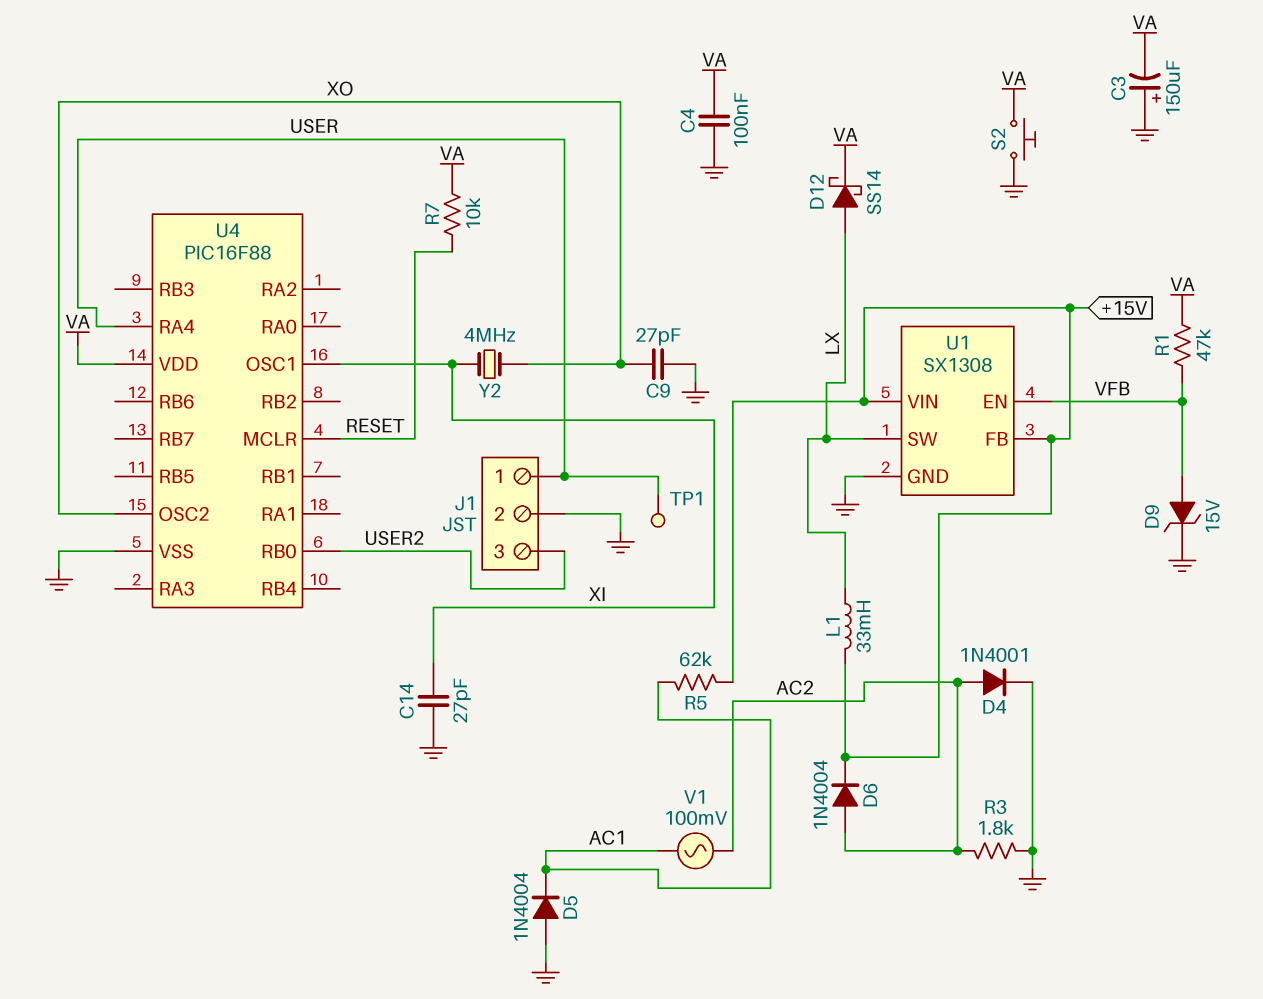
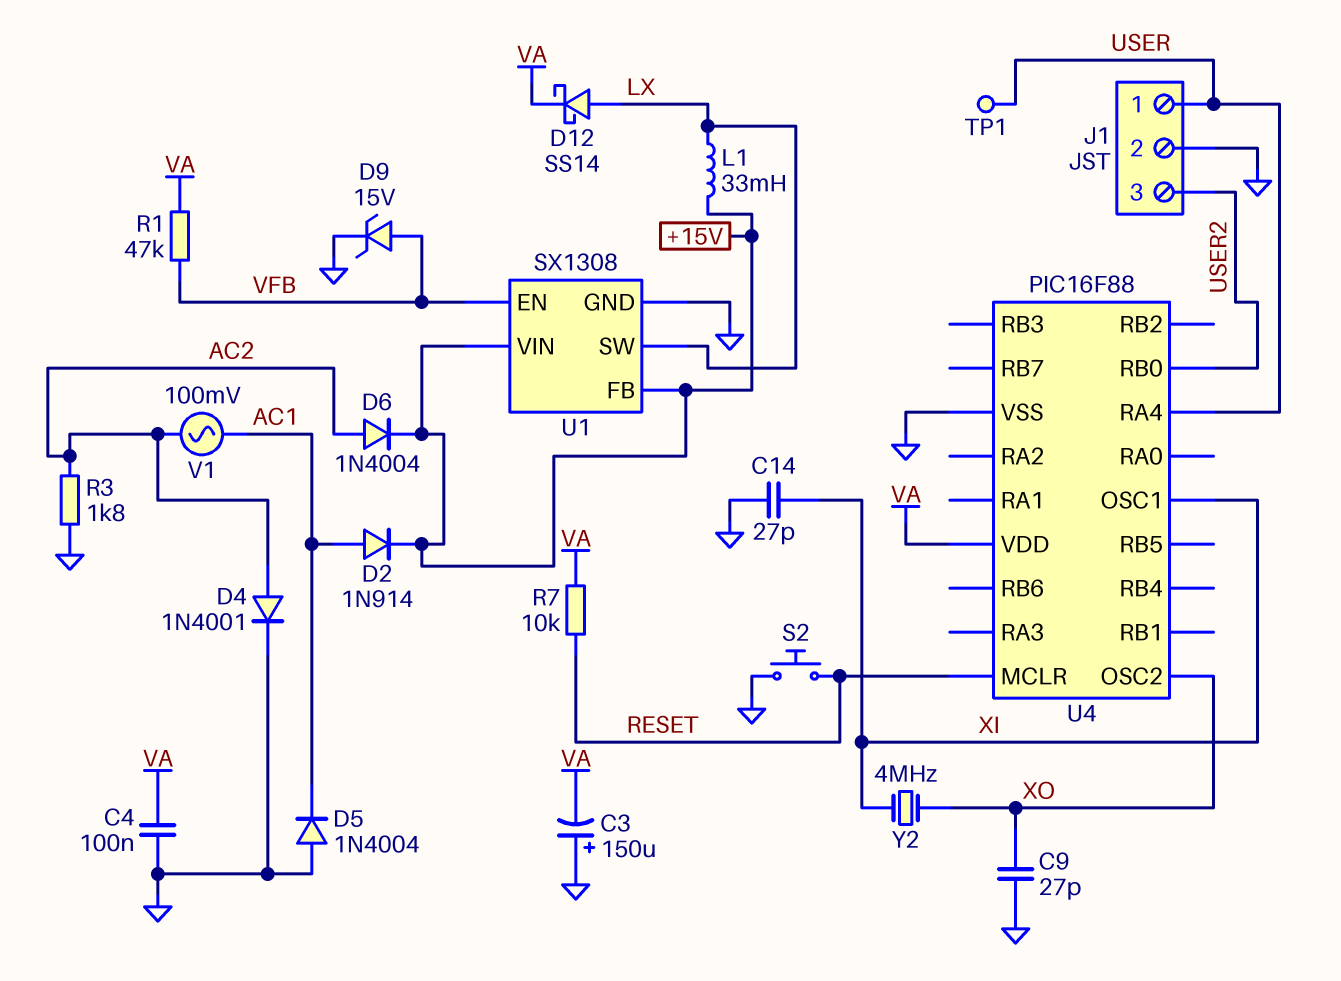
D2: none -> diode 1N914 (A AC1, K +15V)
R5: 62k (+15V, AC1) -> none
S2: button (GND, VA) -> button (GND, RESET)

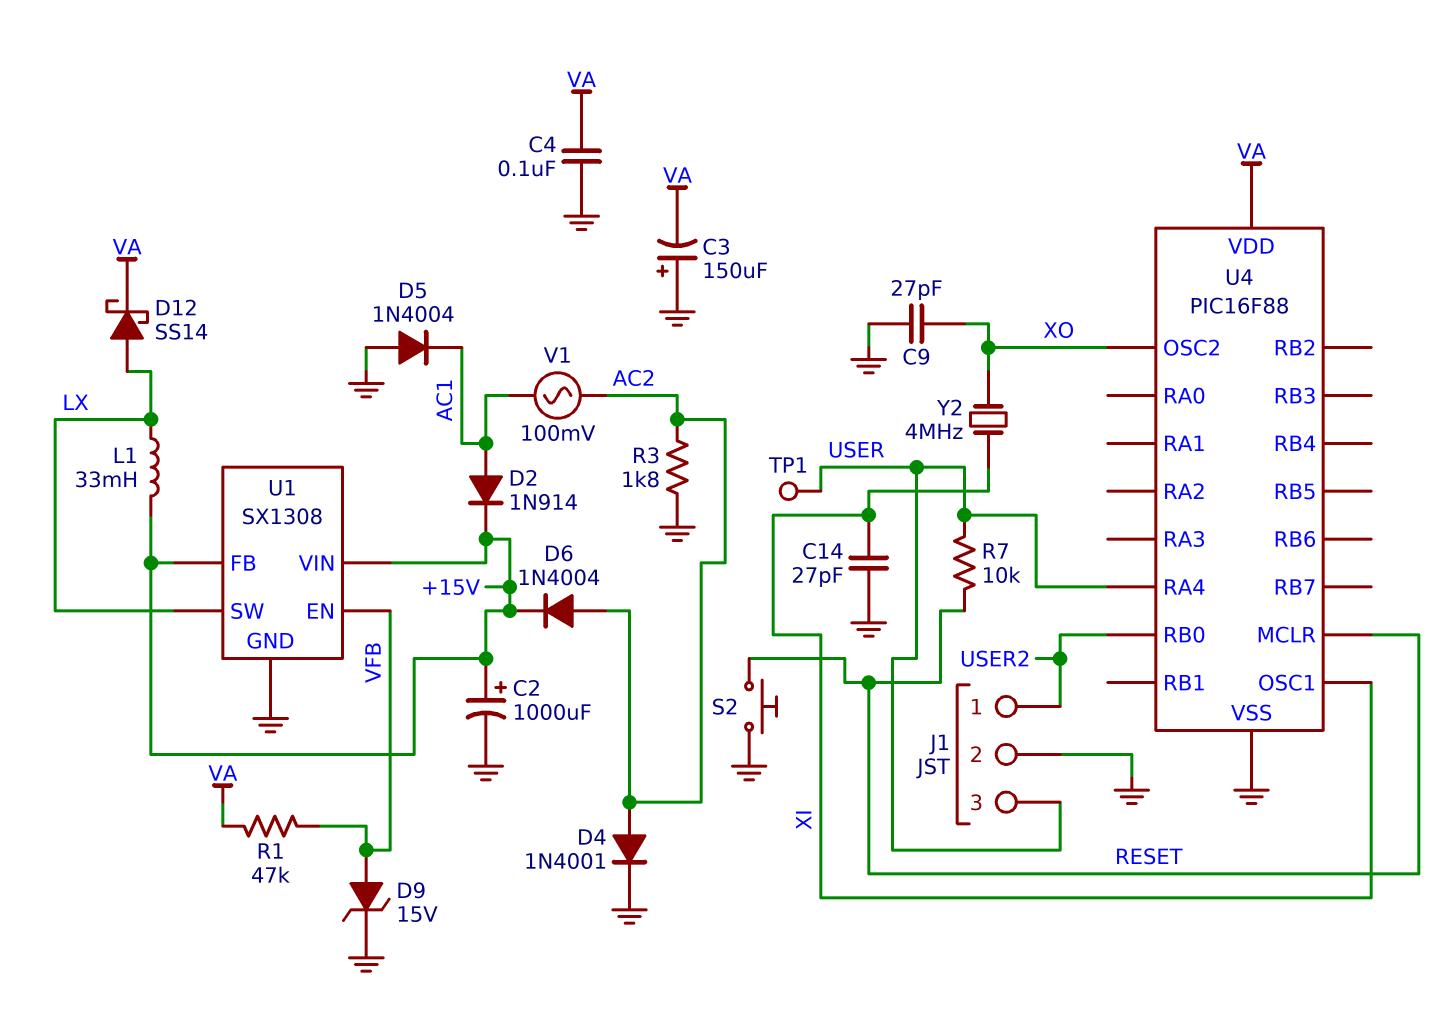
C2: none -> 1000uF (plus +15V, minus GND)
J1 pin 1: USER -> USER2
J1 pin 3: USER2 -> USER
R7: 10k (RESET, VA) -> 10k (RESET, USER)

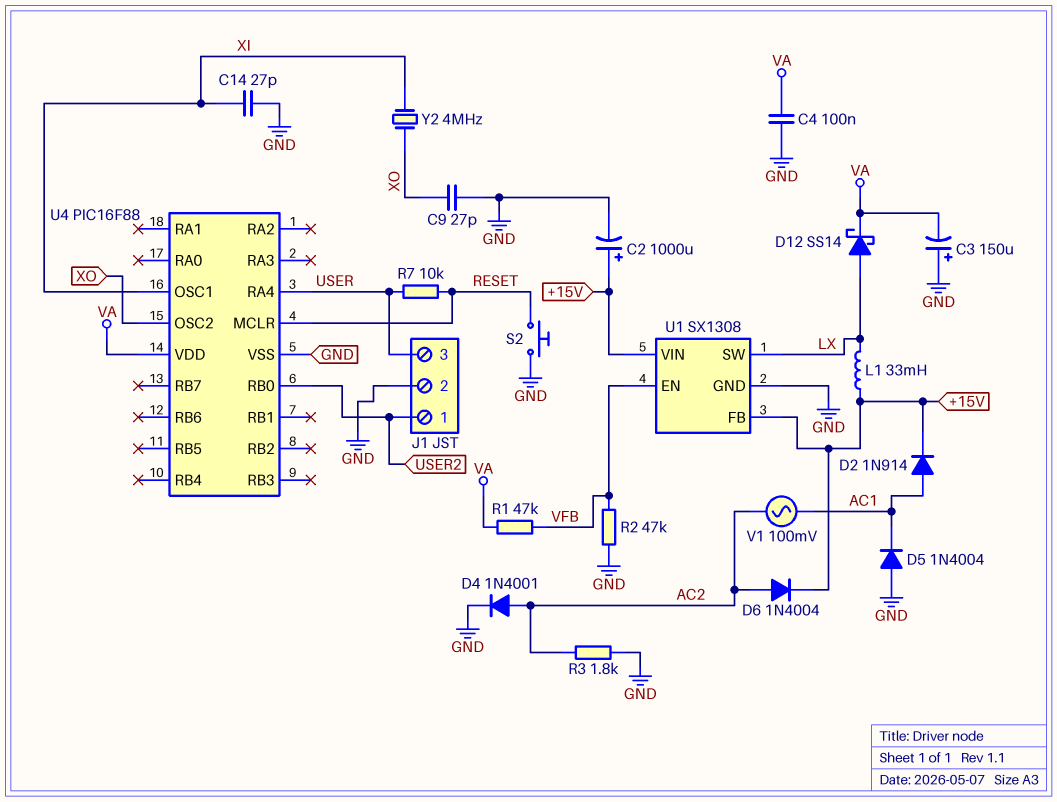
D9: zener 15V (A VFB, K GND) -> none
R2: none -> 47k (GND, VFB)
TP1: test point (USER) -> none

